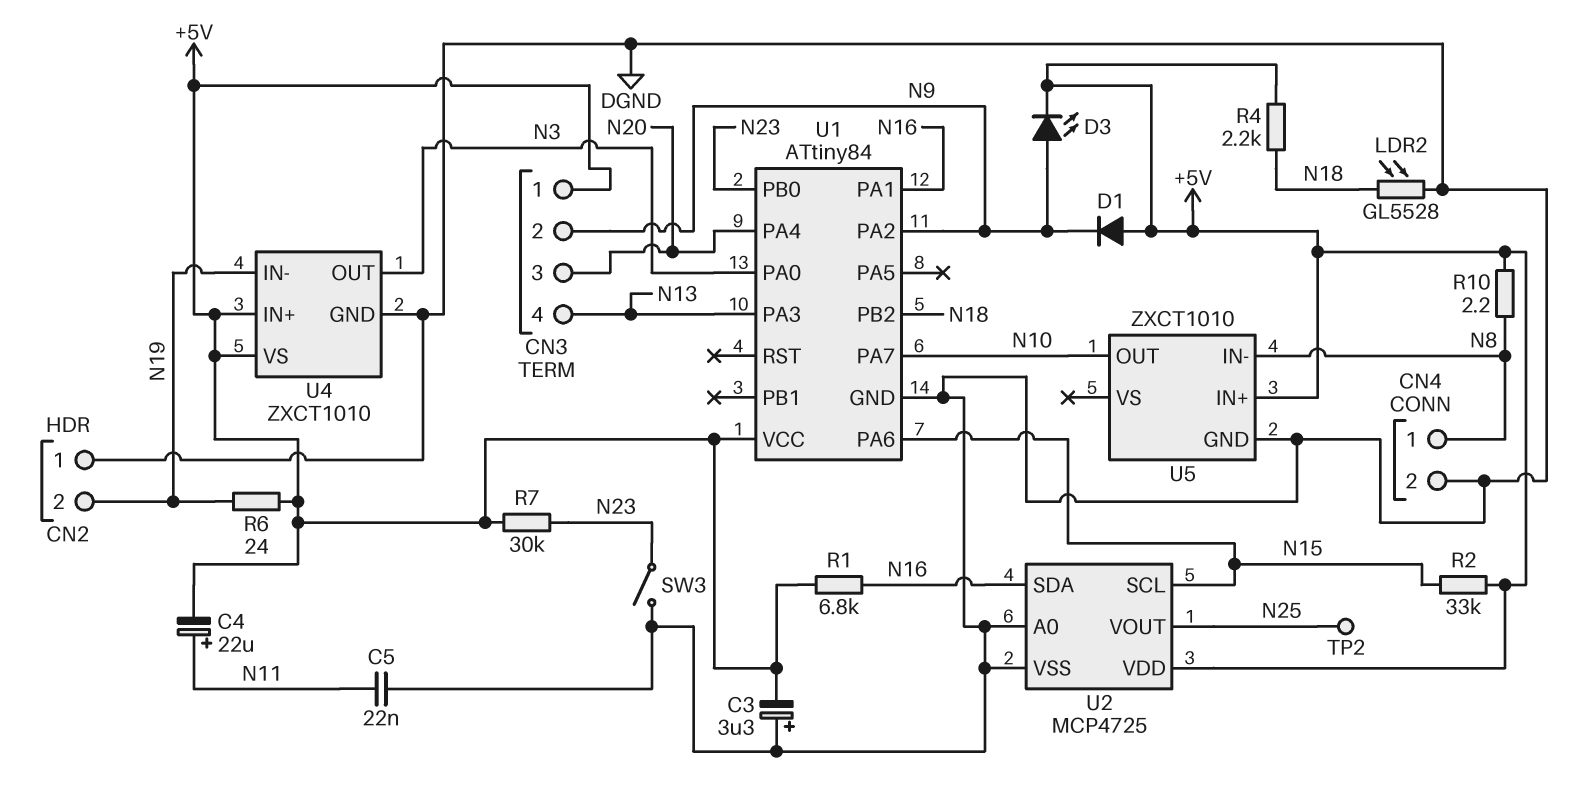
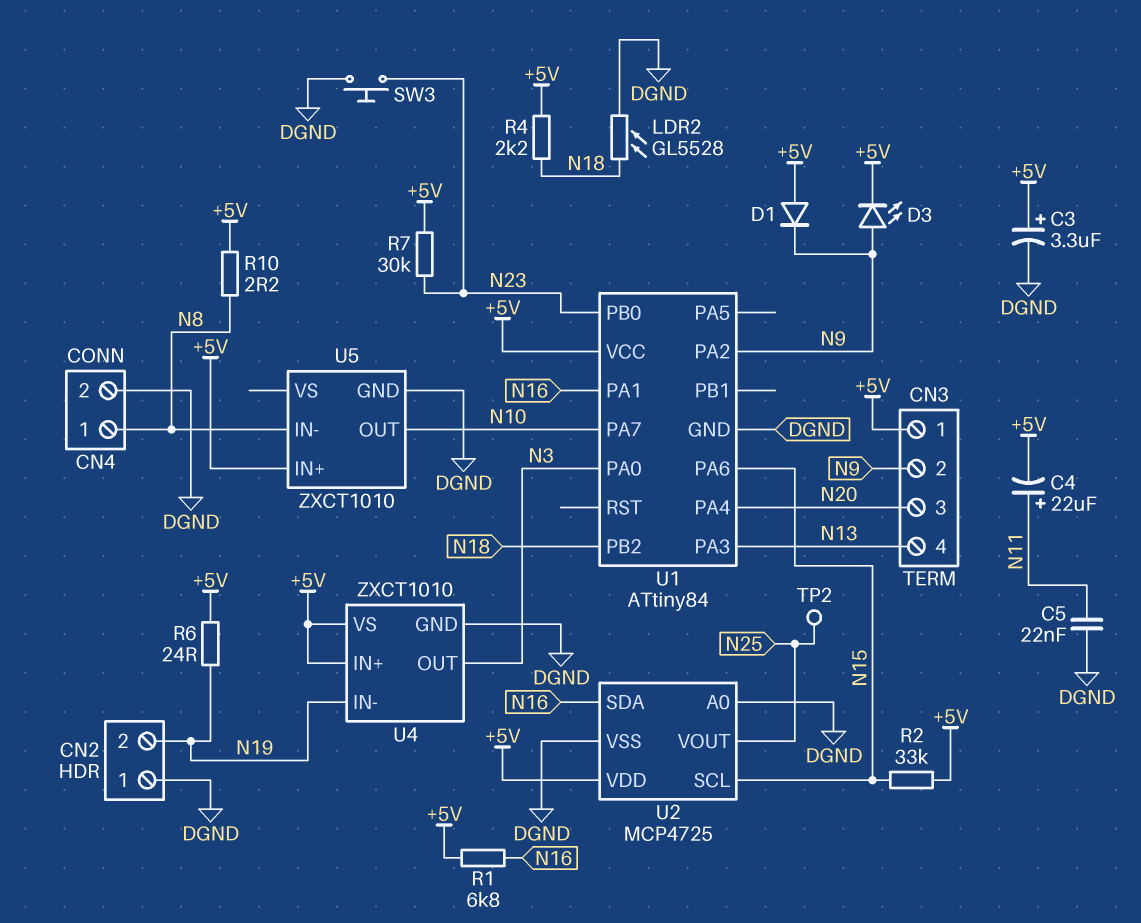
C3: 3.3uF (plus DGND, minus +5V) -> 3.3uF (plus +5V, minus DGND)
SW3: switch (DGND, N23) -> button (DGND, N23)

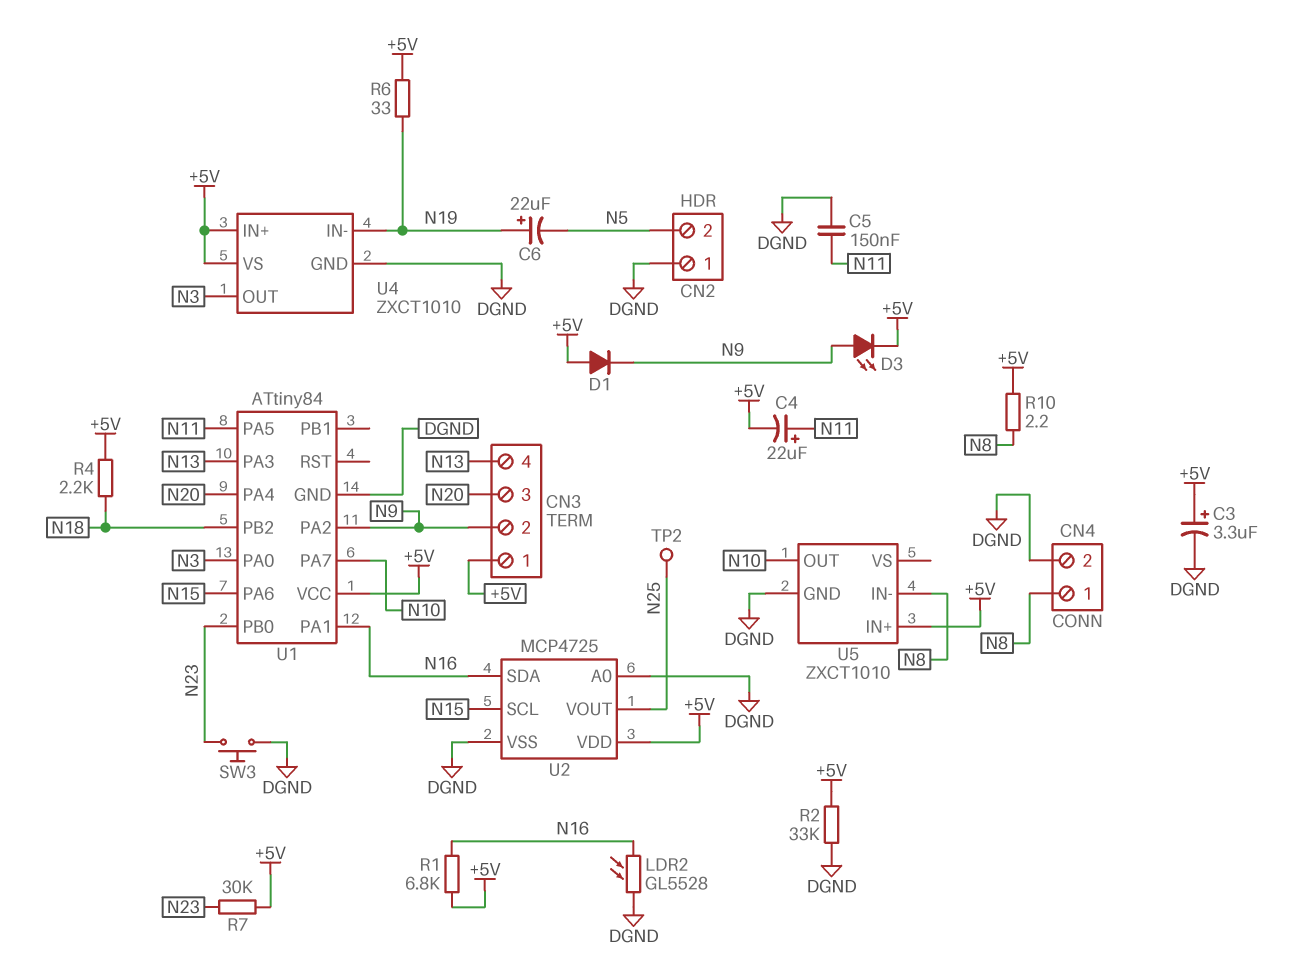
C5: 22nF (DGND, N11) -> 150nF (DGND, N11)
C6: none -> 22uF (plus N19, minus N5)
CN2 pin 2: N19 -> N5
LDR2: GL5528 (DGND, N18) -> GL5528 (DGND, N16)
R2: 33k (+5V, N15) -> 33k (+5V, DGND)
R6: 24 (+5V, N19) -> 33 (+5V, N19)
U1 pin PA5: none -> N11

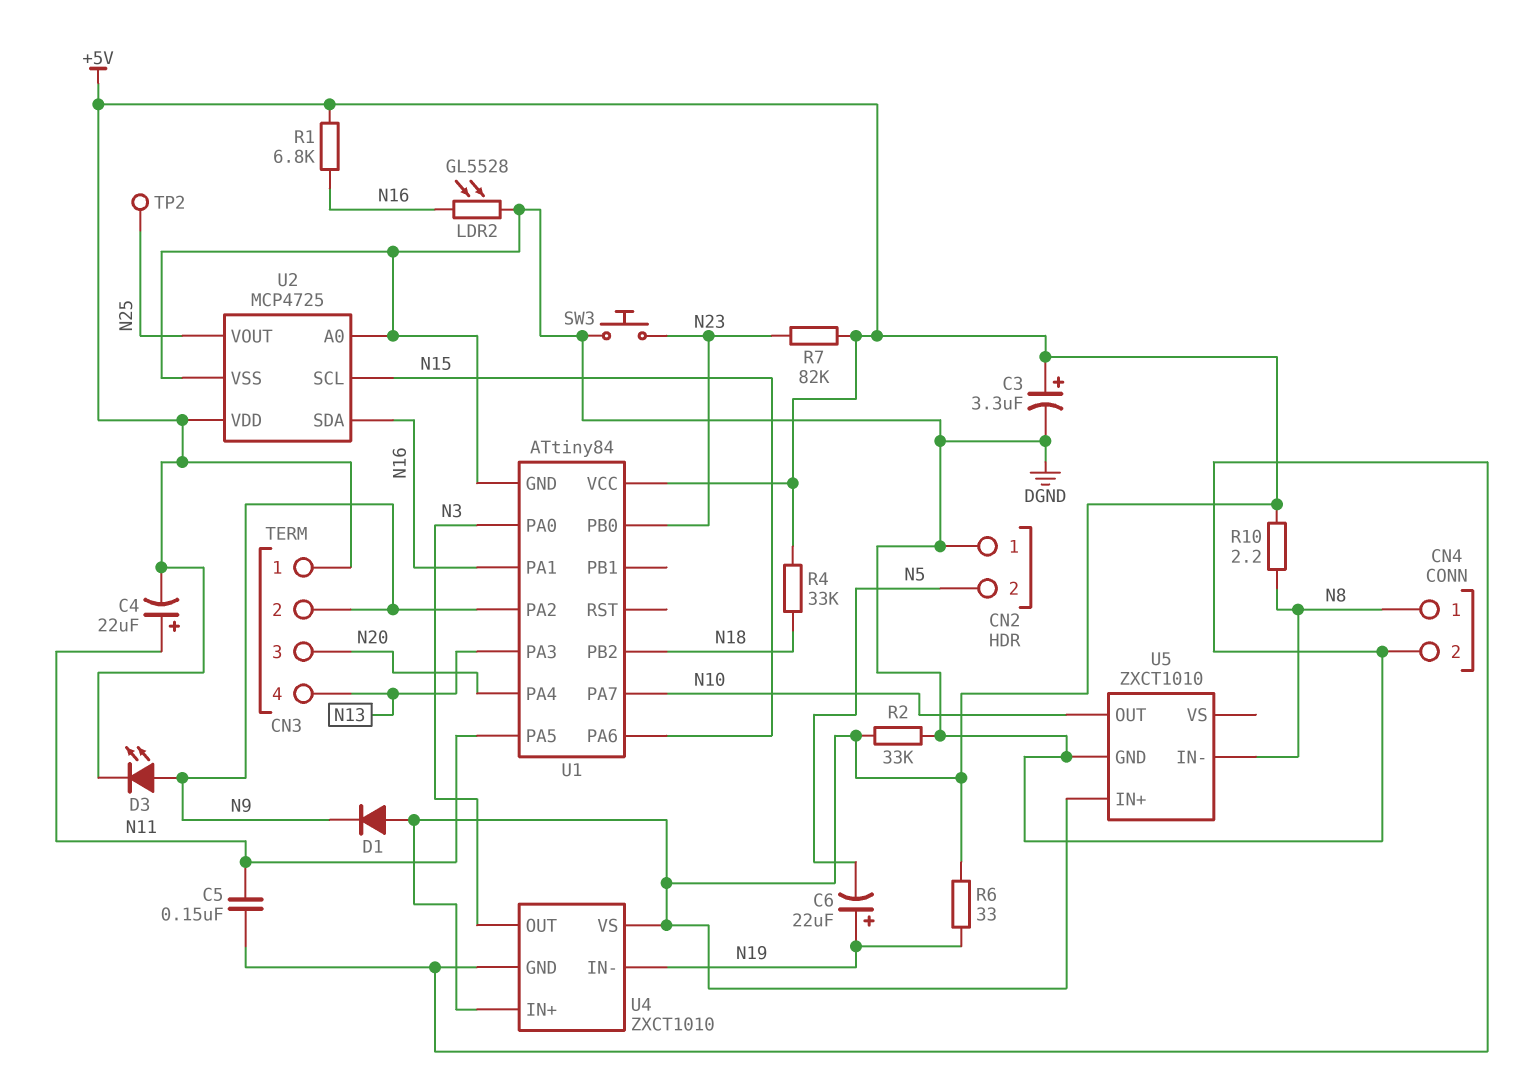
R4: 2.2k (+5V, N18) -> 33k (+5V, N18)
R7: 30k (+5V, N23) -> 82k (+5V, N23)

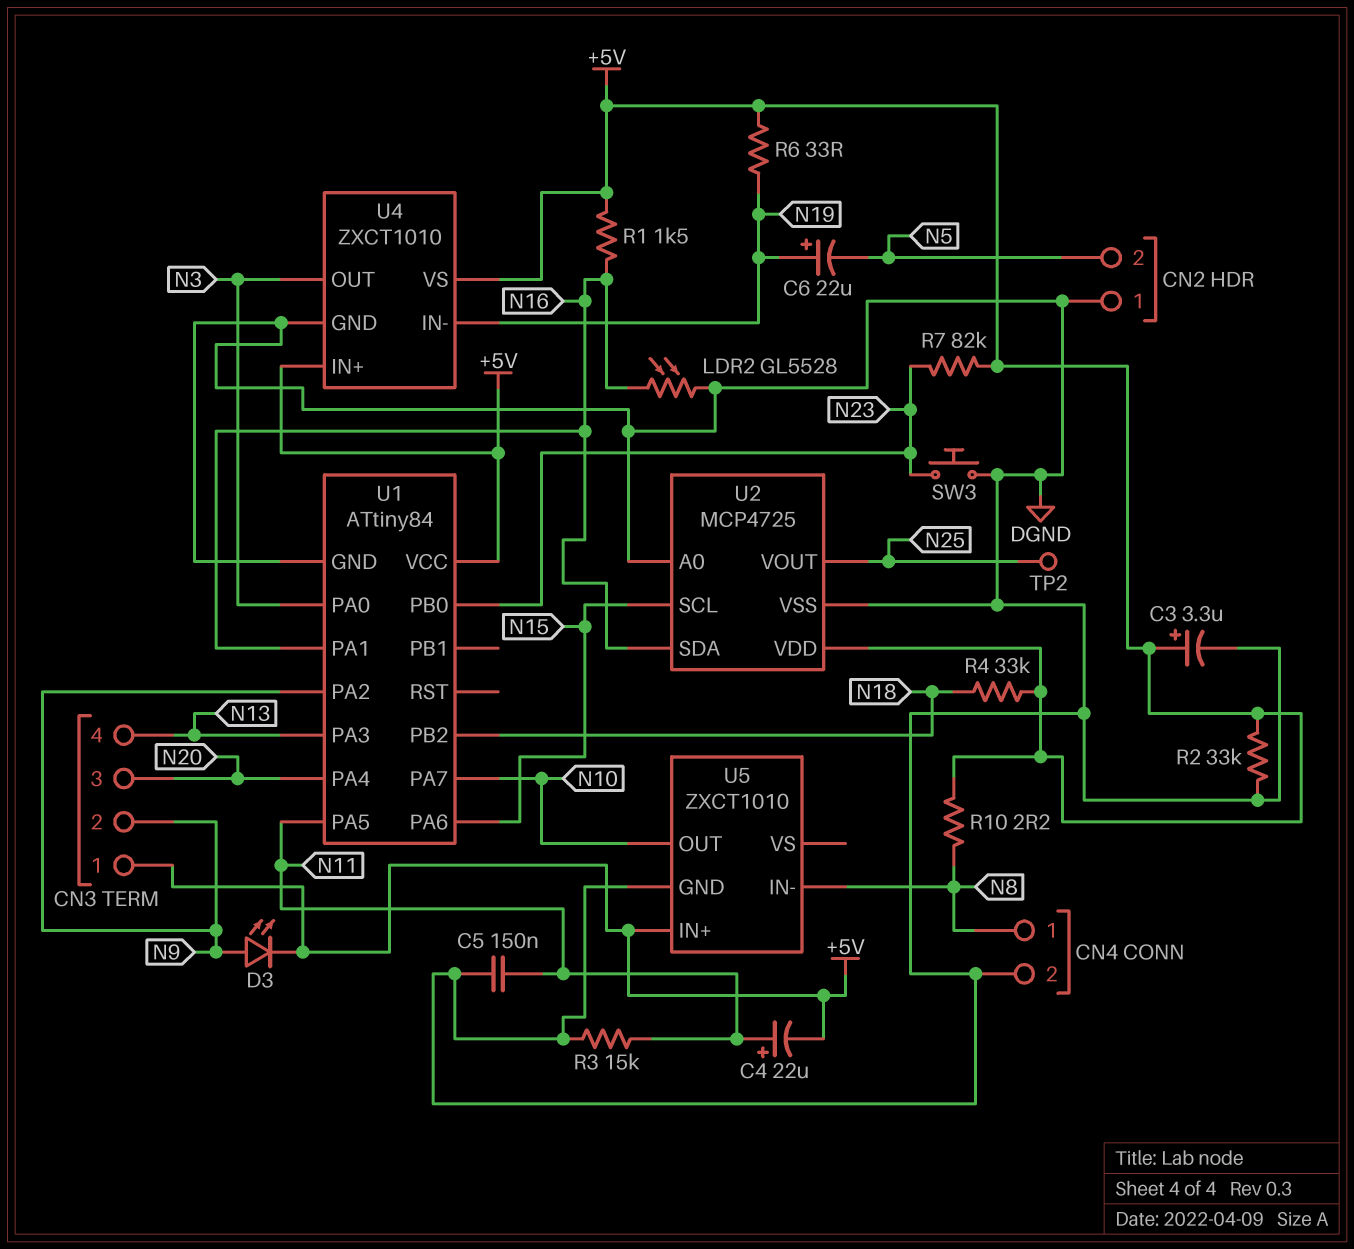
D1: diode (A +5V, K N9) -> none
R1: 6.8k (+5V, N16) -> 1.5k (+5V, N16)
R3: none -> 15k (DGND, N11)

